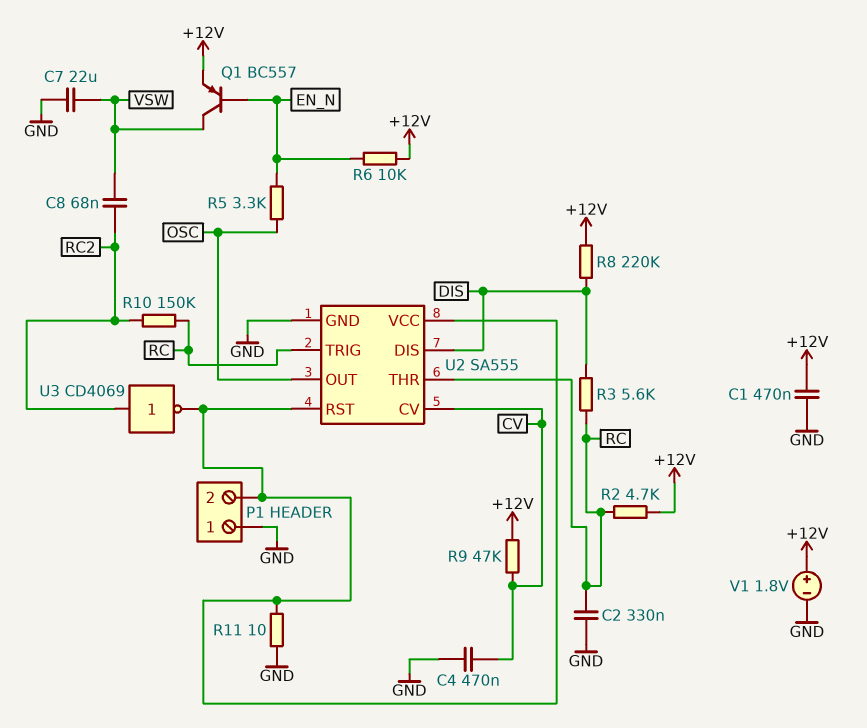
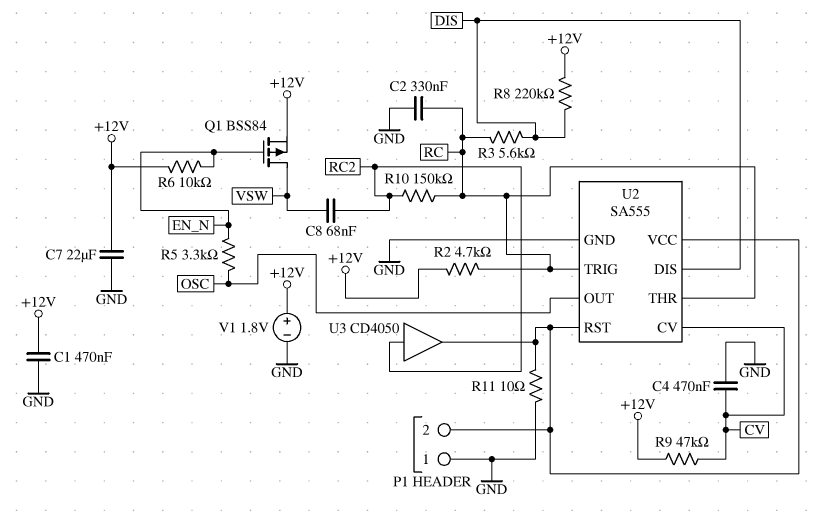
C7: 22uF (GND, VSW) -> 22uF (+12V, GND)
Q1: PNP BC557 (B EN_N, C VSW, E +12V) -> PMOS BSS84 (G EN_N, D VSW, S +12V)
U3: NOT CD4069 (in RC2, out P1/2) -> buffer CD4050 (in RC2, out P1/2)

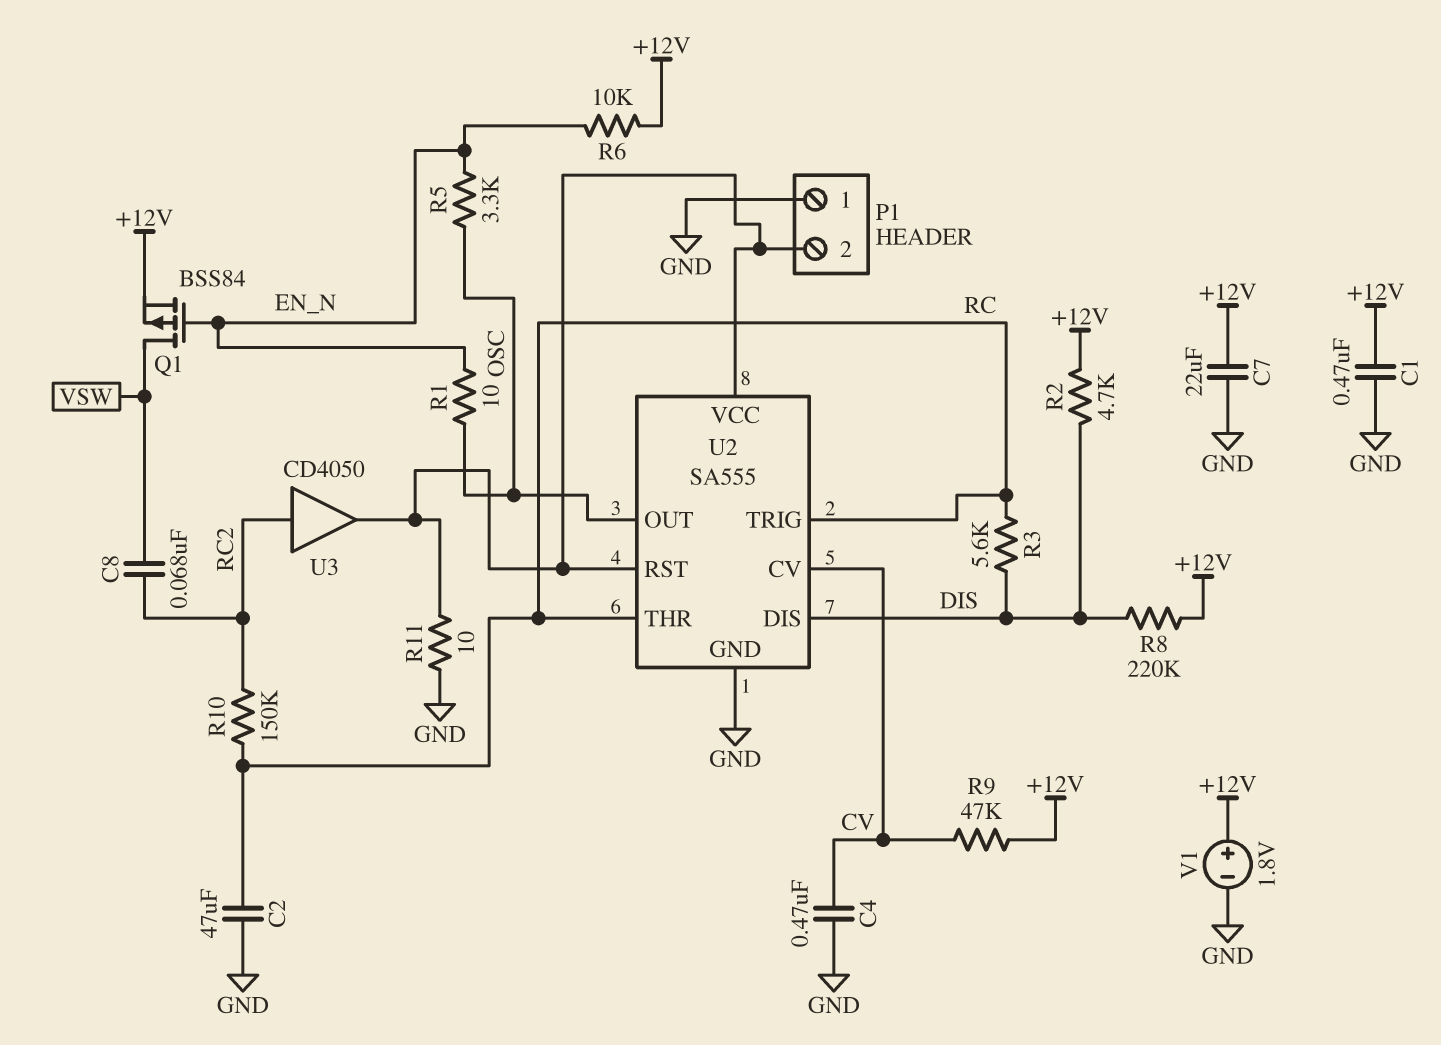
C2: 330nF (GND, RC) -> 47uF (GND, RC)
R1: none -> 10 (EN_N, OSC)
R2: 4.7k (+12V, RC) -> 4.7k (+12V, DIS)

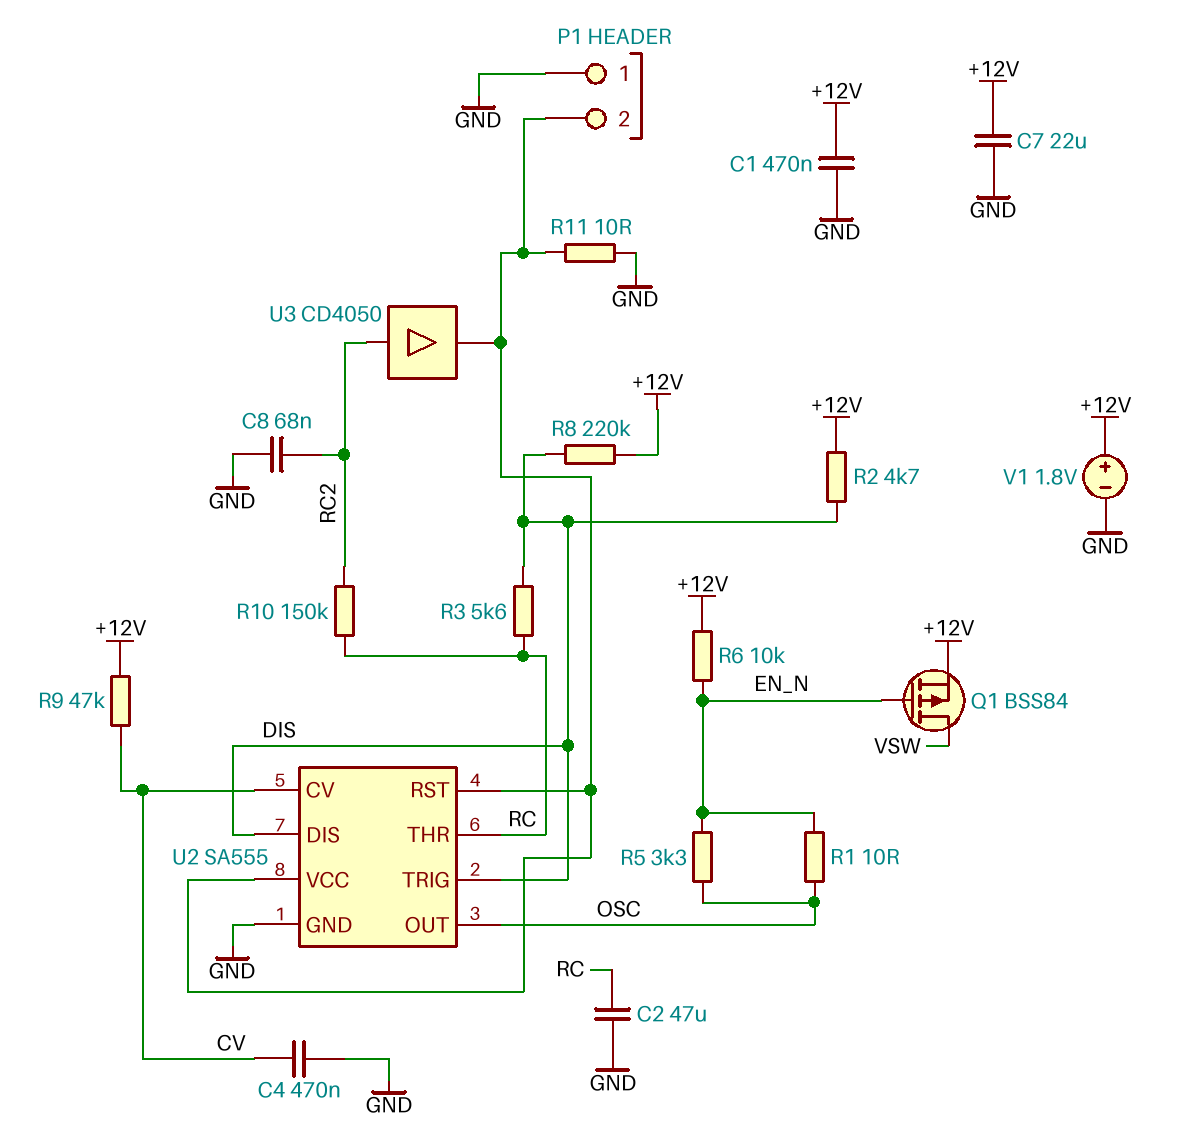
C8: 68nF (RC2, VSW) -> 68nF (GND, RC2)
U2 pin TRIG: RC -> DIS

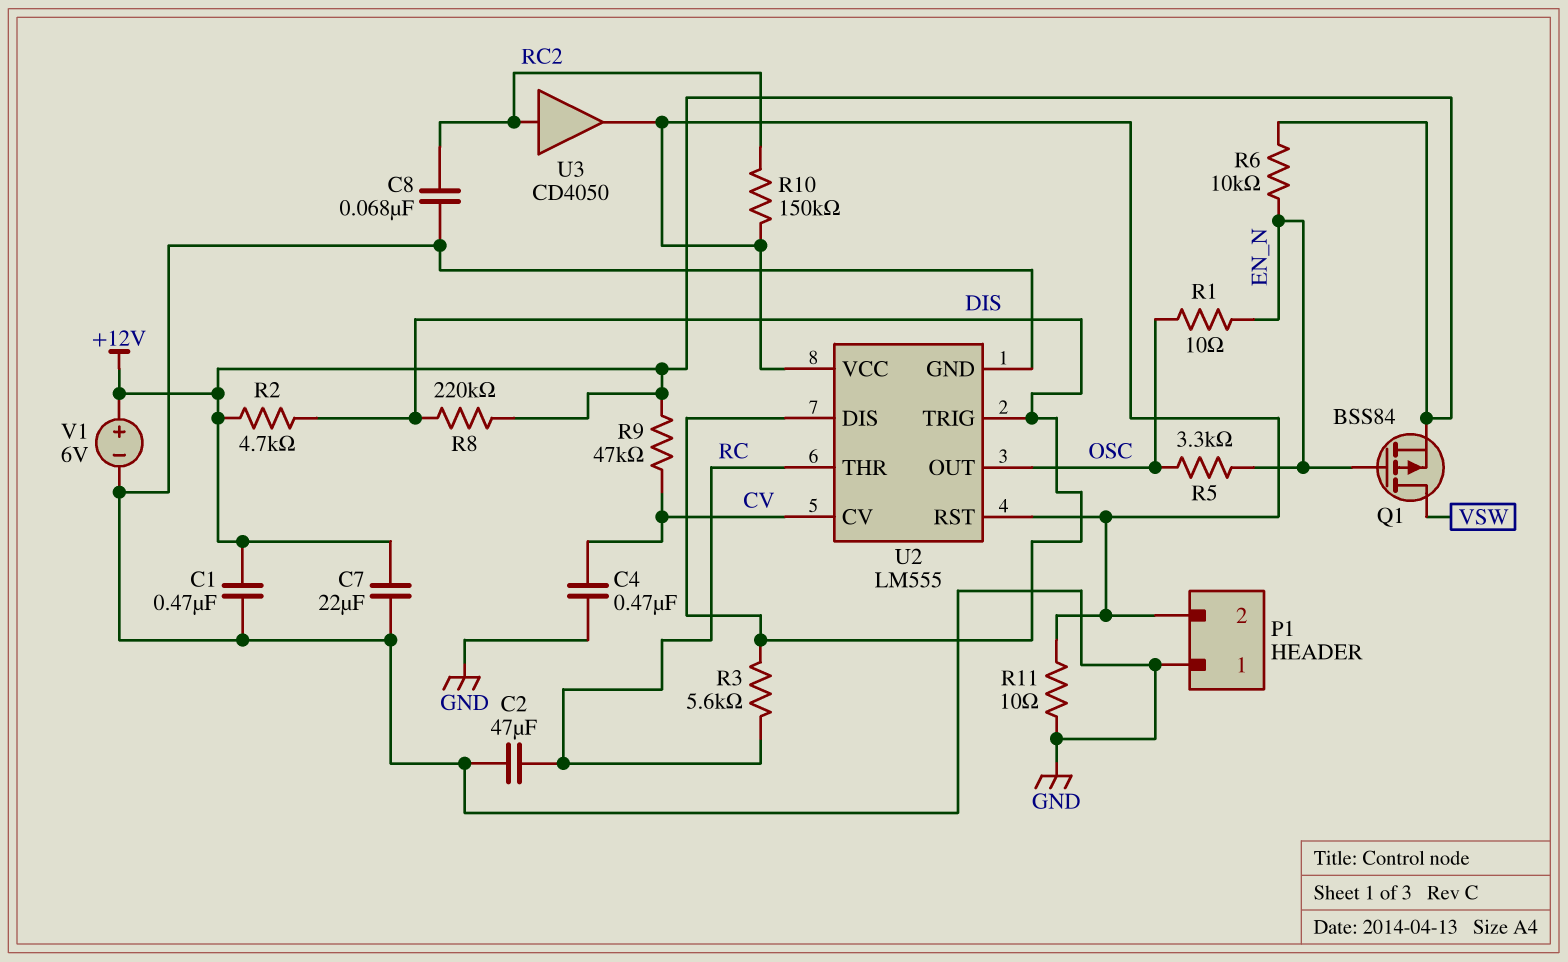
R10: 150k (RC, RC2) -> 150k (P1/2, RC2)
U2: SA555 -> LM555
V1: 1.8V (plus +12V, minus GND) -> 6V (plus +12V, minus GND)

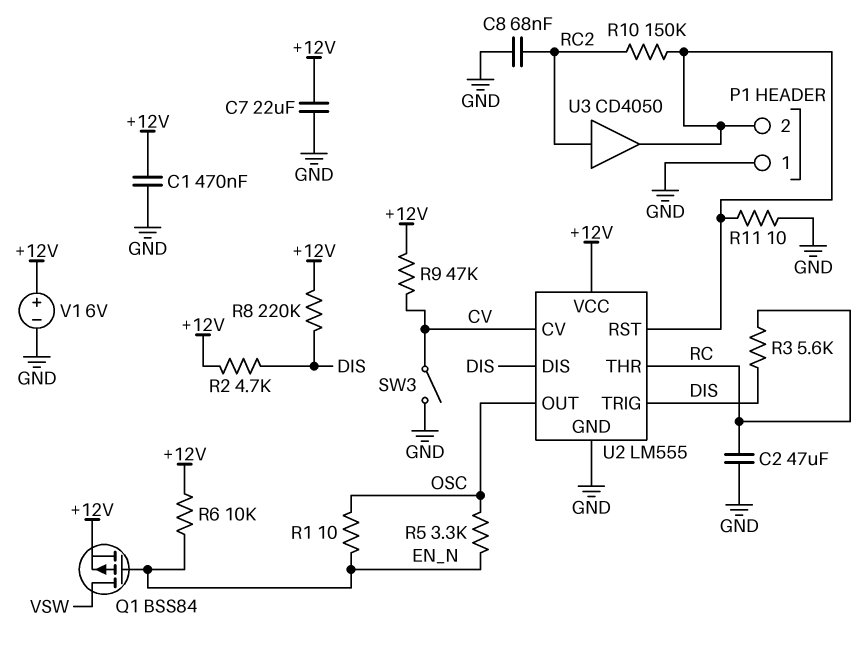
C4: 470nF (CV, GND) -> none
SW3: none -> switch (CV, GND)
U2 pin VCC: P1/2 -> +12V

